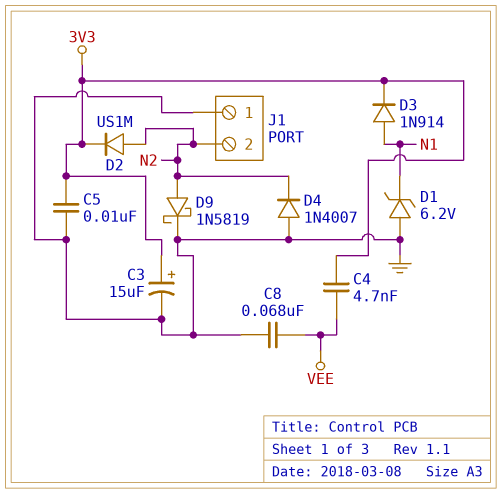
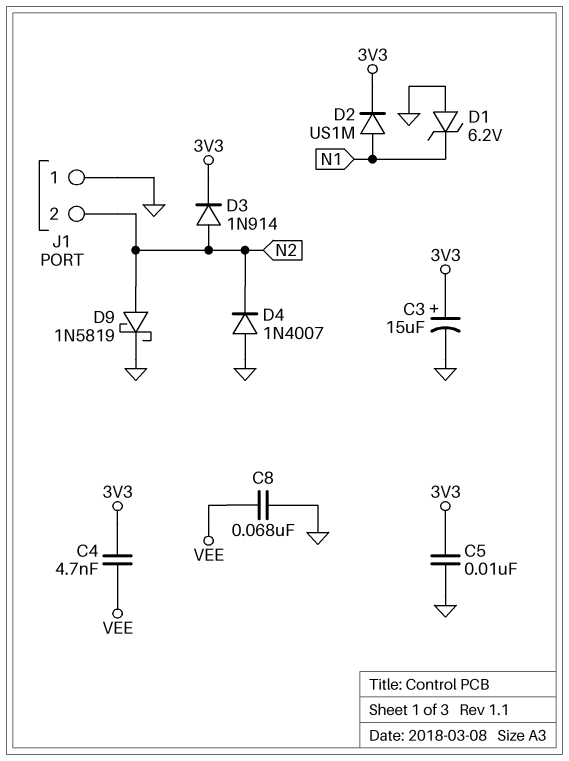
D2: diode US1M (A N2, K 3V3) -> diode US1M (A N1, K 3V3)
D3: diode 1N914 (A N1, K 3V3) -> diode 1N914 (A N2, K 3V3)

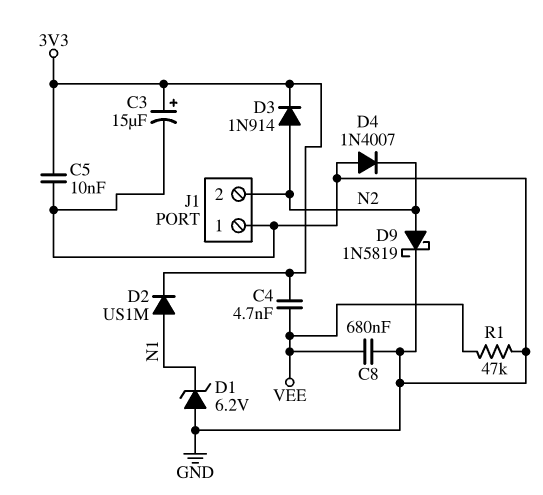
C8: 68nF (GND, VEE) -> 680nF (GND, VEE)
R1: none -> 47k (GND, VEE)

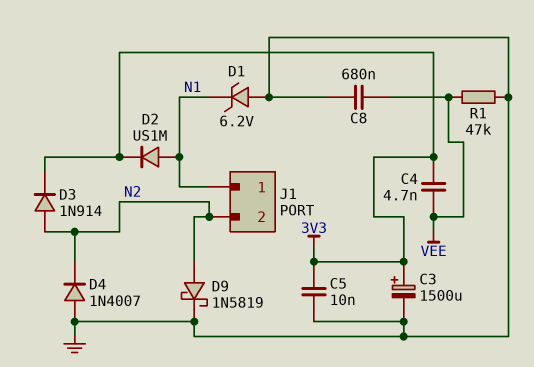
C3: 15uF (plus 3V3, minus GND) -> 1500uF (plus 3V3, minus GND)
J1 pin 1: GND -> N1

